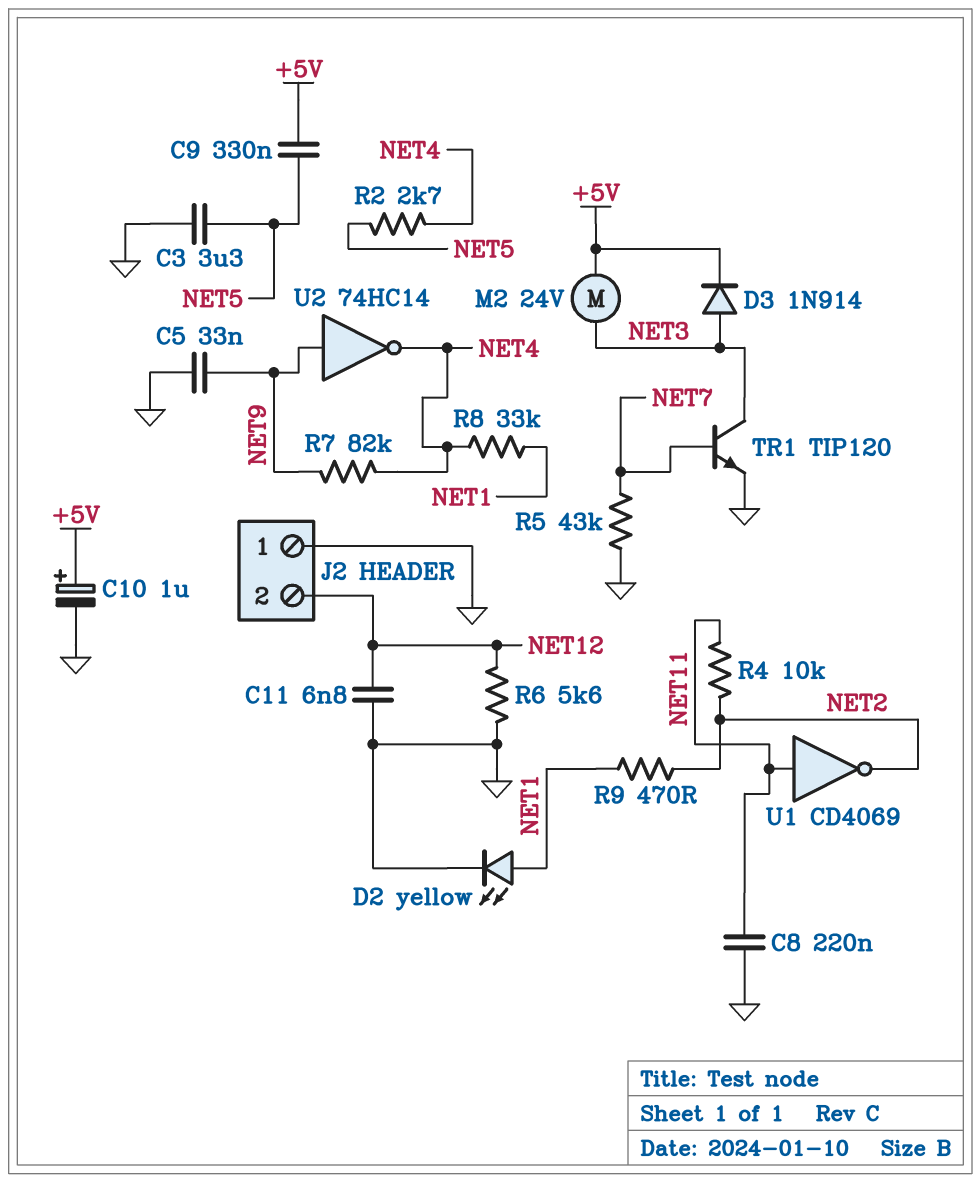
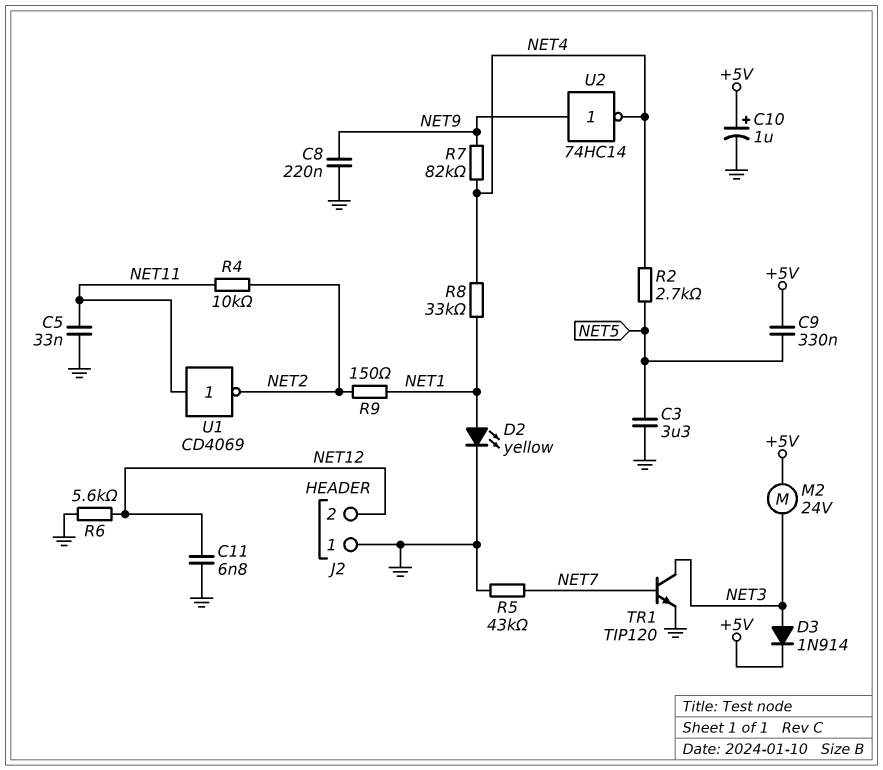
C5: 33nF (GND, NET9) -> 33nF (GND, NET11)
C8: 220nF (GND, NET11) -> 220nF (GND, NET9)
R9: 470 (NET1, NET2) -> 150 (NET1, NET2)

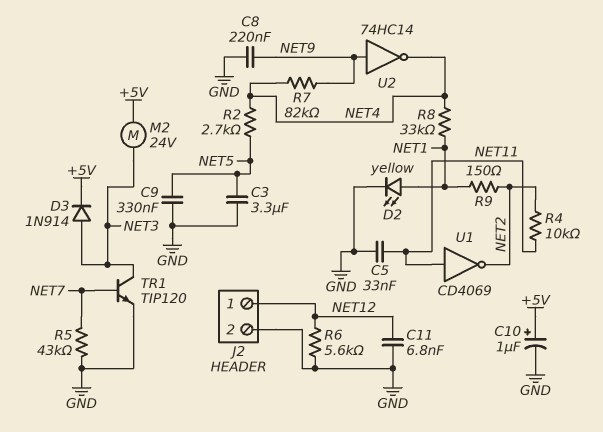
C9: 330nF (+5V, NET5) -> 330nF (GND, NET5)
J2 pin 1: GND -> NET12
J2 pin 2: NET12 -> GND

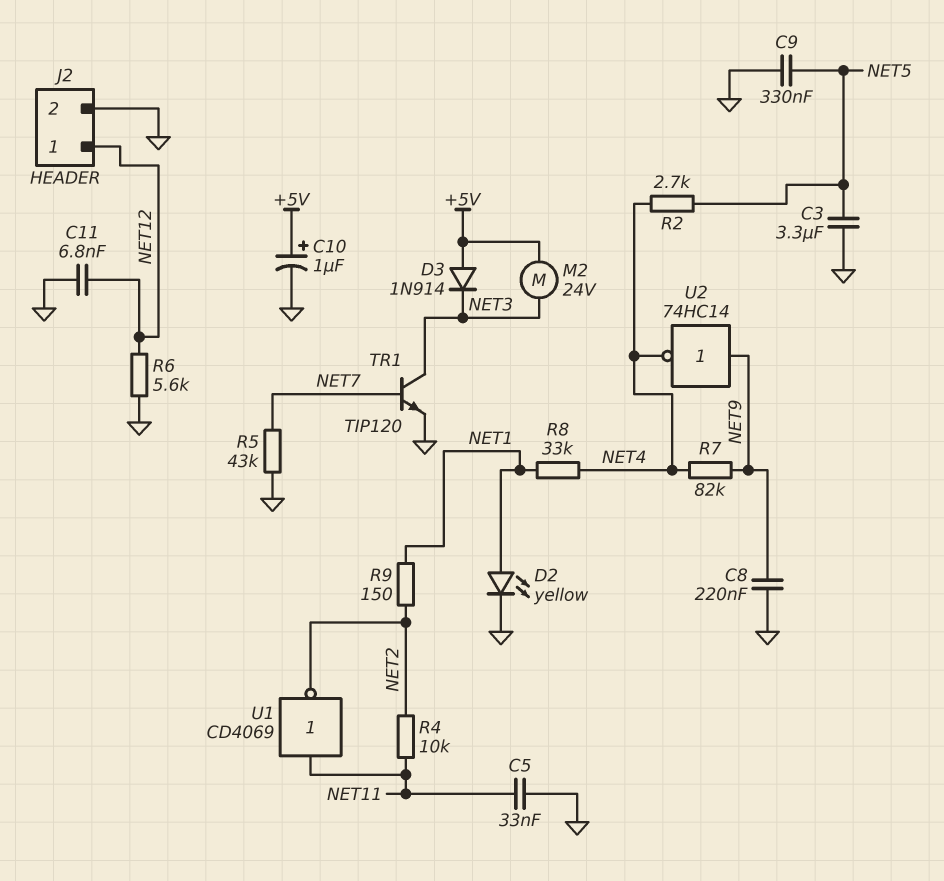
D3: diode 1N914 (A NET3, K +5V) -> diode 1N914 (A +5V, K NET3)

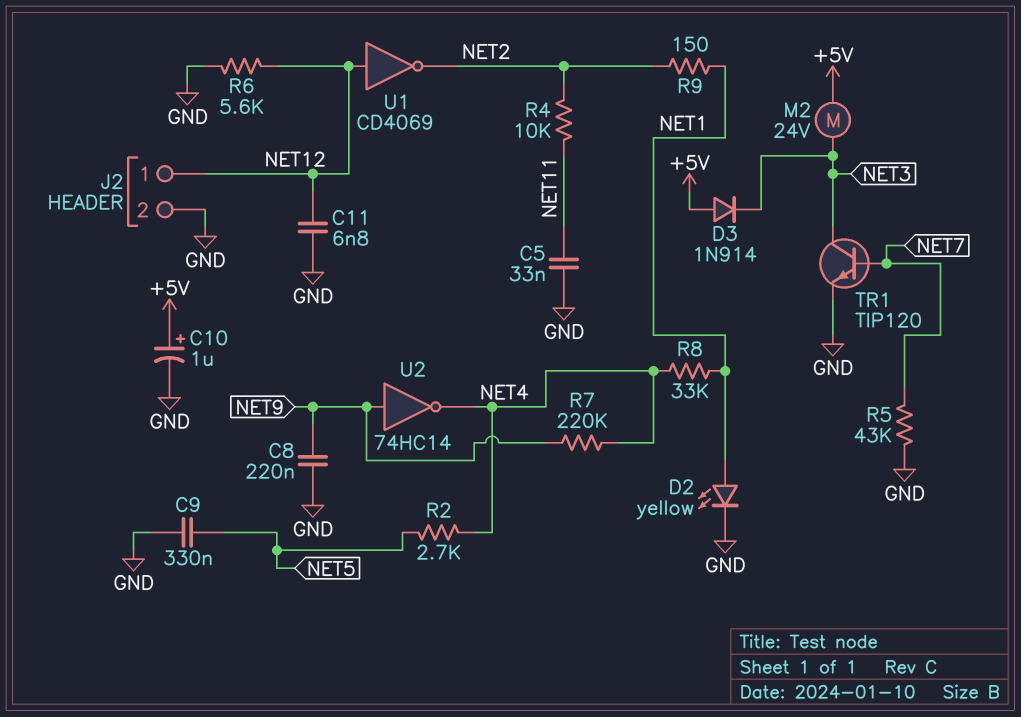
C3: 3.3uF (GND, NET5) -> none
R7: 82k (NET4, NET9) -> 220k (NET4, NET9)
U1: NOT CD4069 (in NET11, out NET2) -> NOT CD4069 (in NET12, out NET2)

